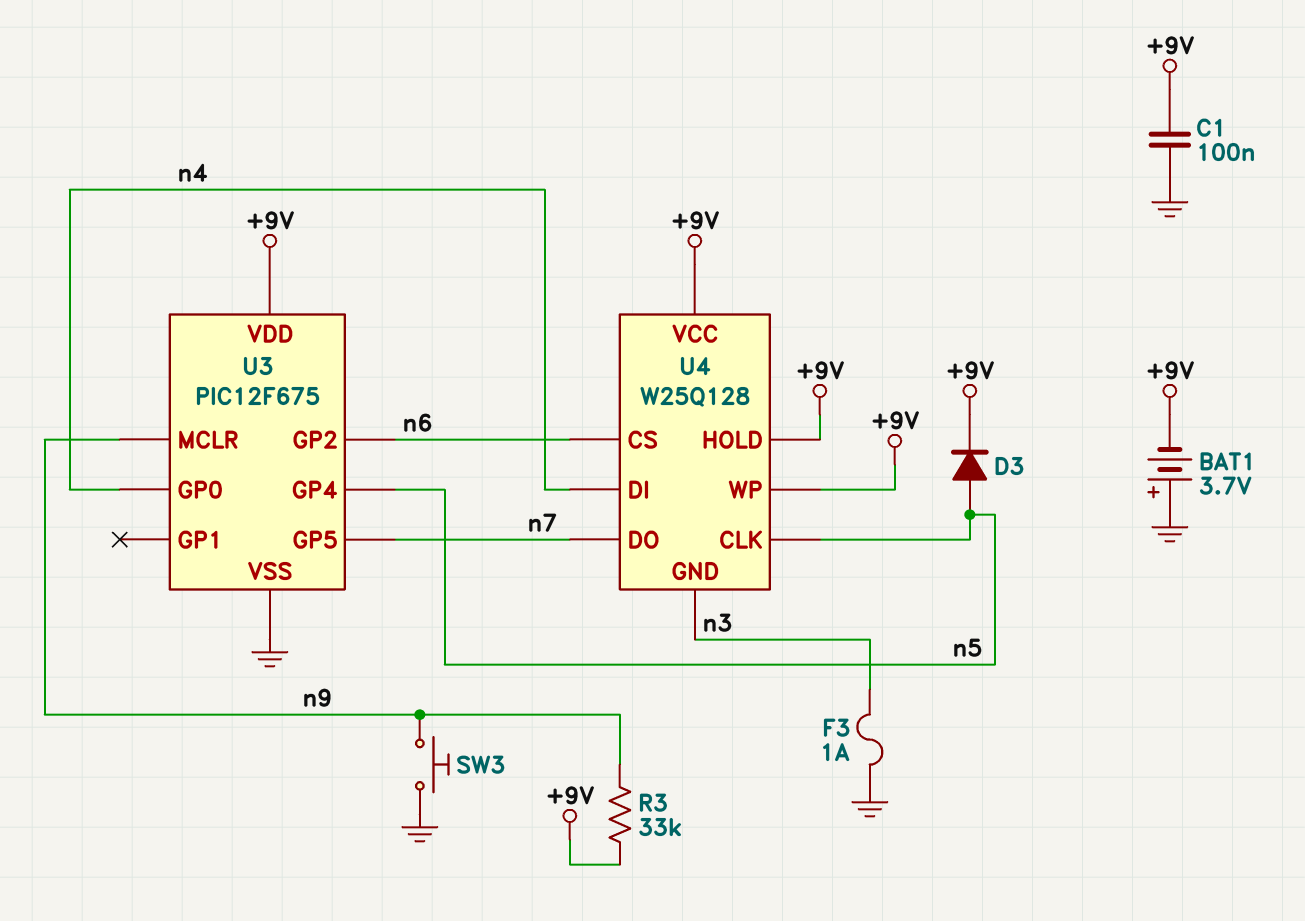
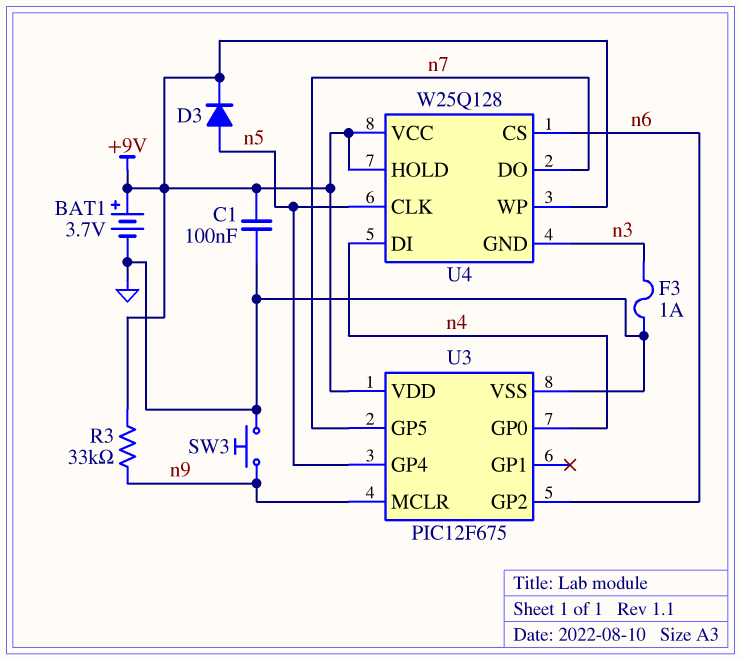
BAT1: 3.7V (plus GND, minus +9V) -> 3.7V (plus +9V, minus GND)

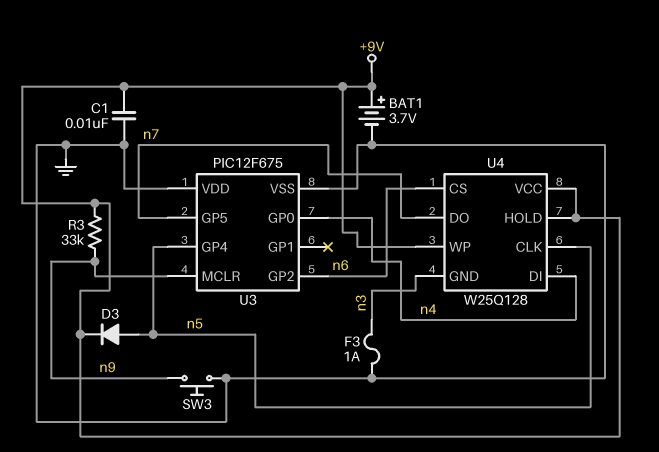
C1: 100nF (+9V, GND) -> 10nF (+9V, GND)
U3 pin VDD: +9V -> GND

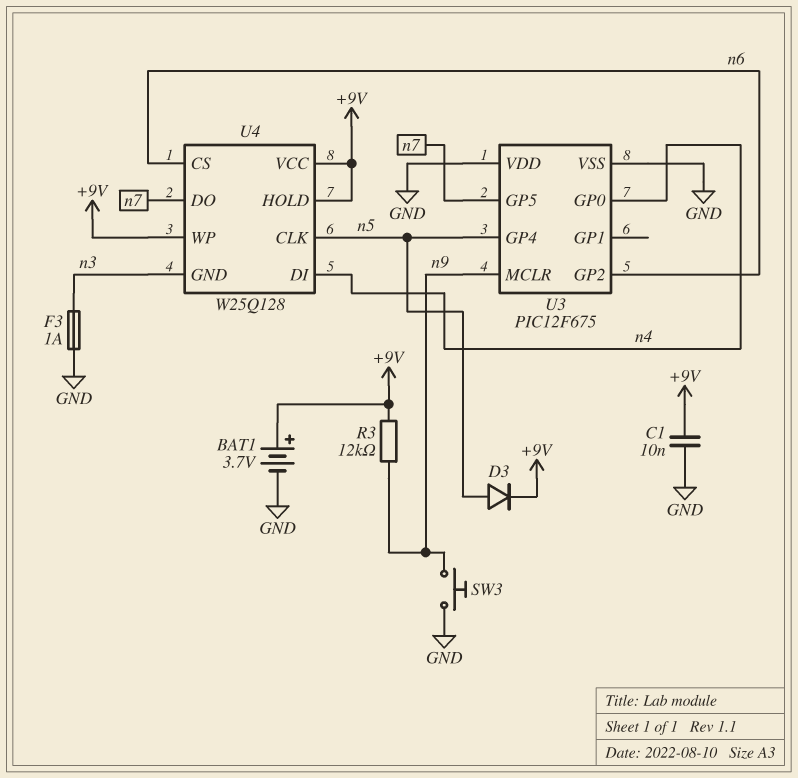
R3: 33k (+9V, n9) -> 12k (+9V, n9)

